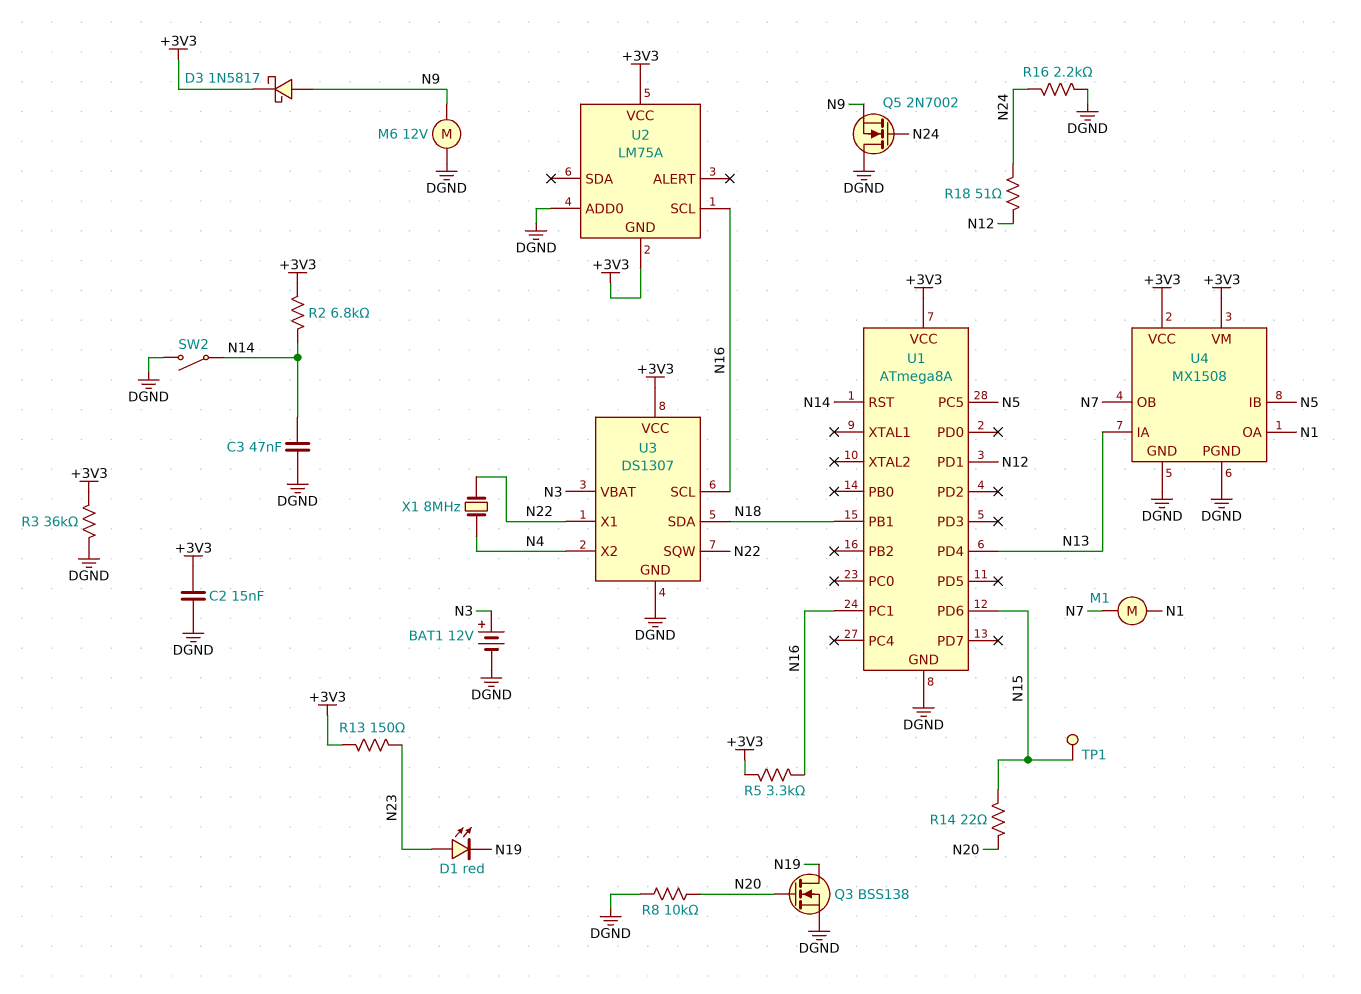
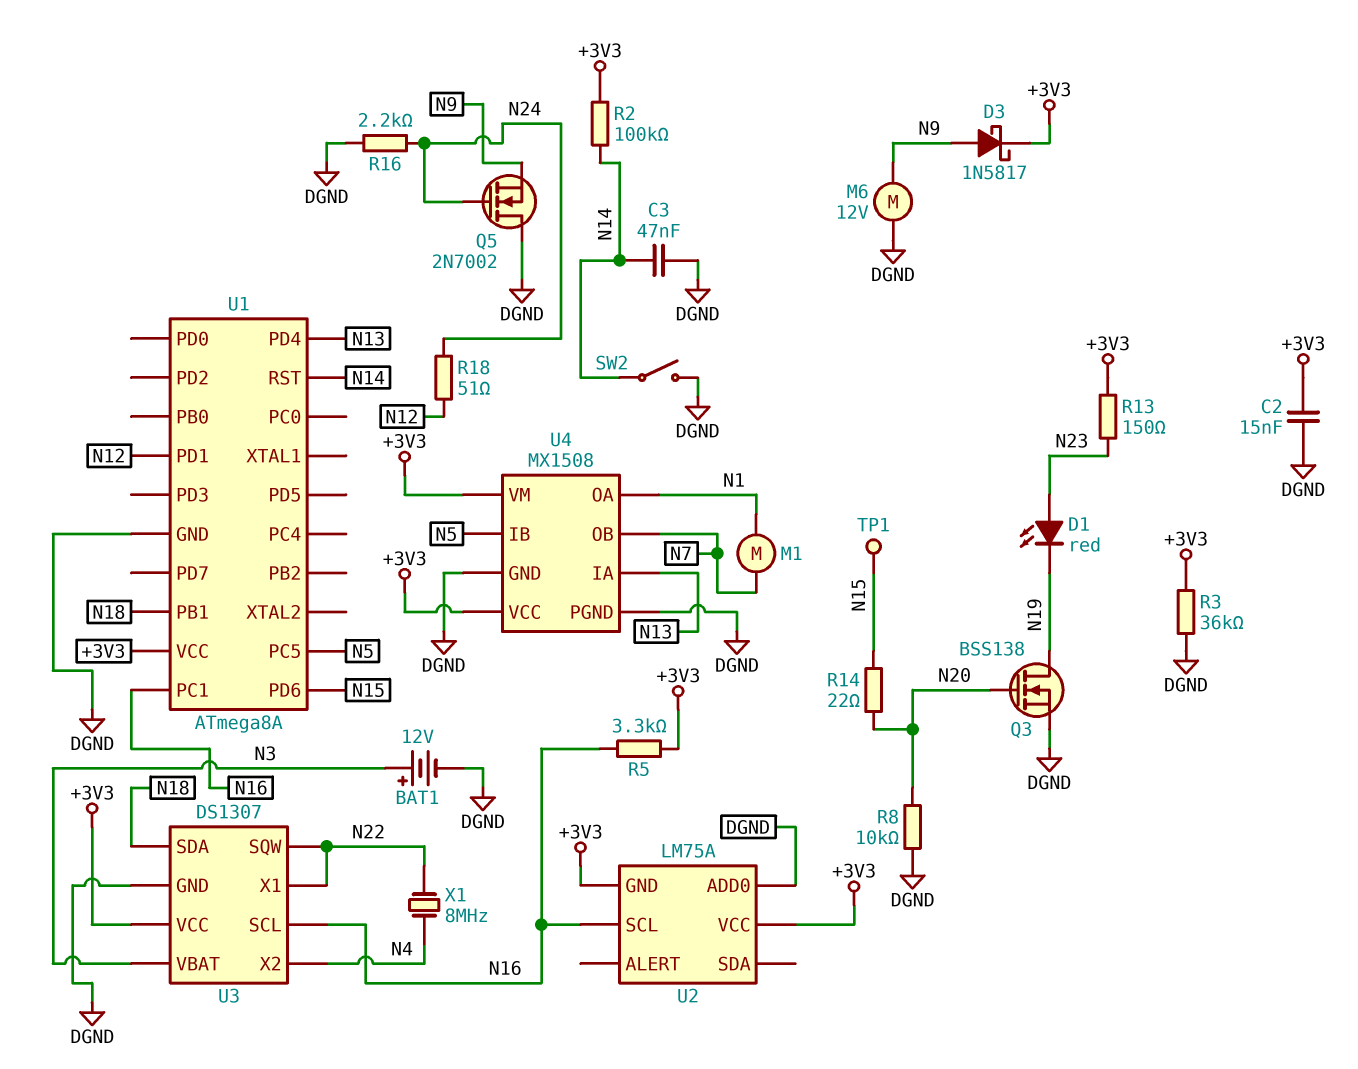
R2: 6.8k (+3V3, N14) -> 100k (+3V3, N14)

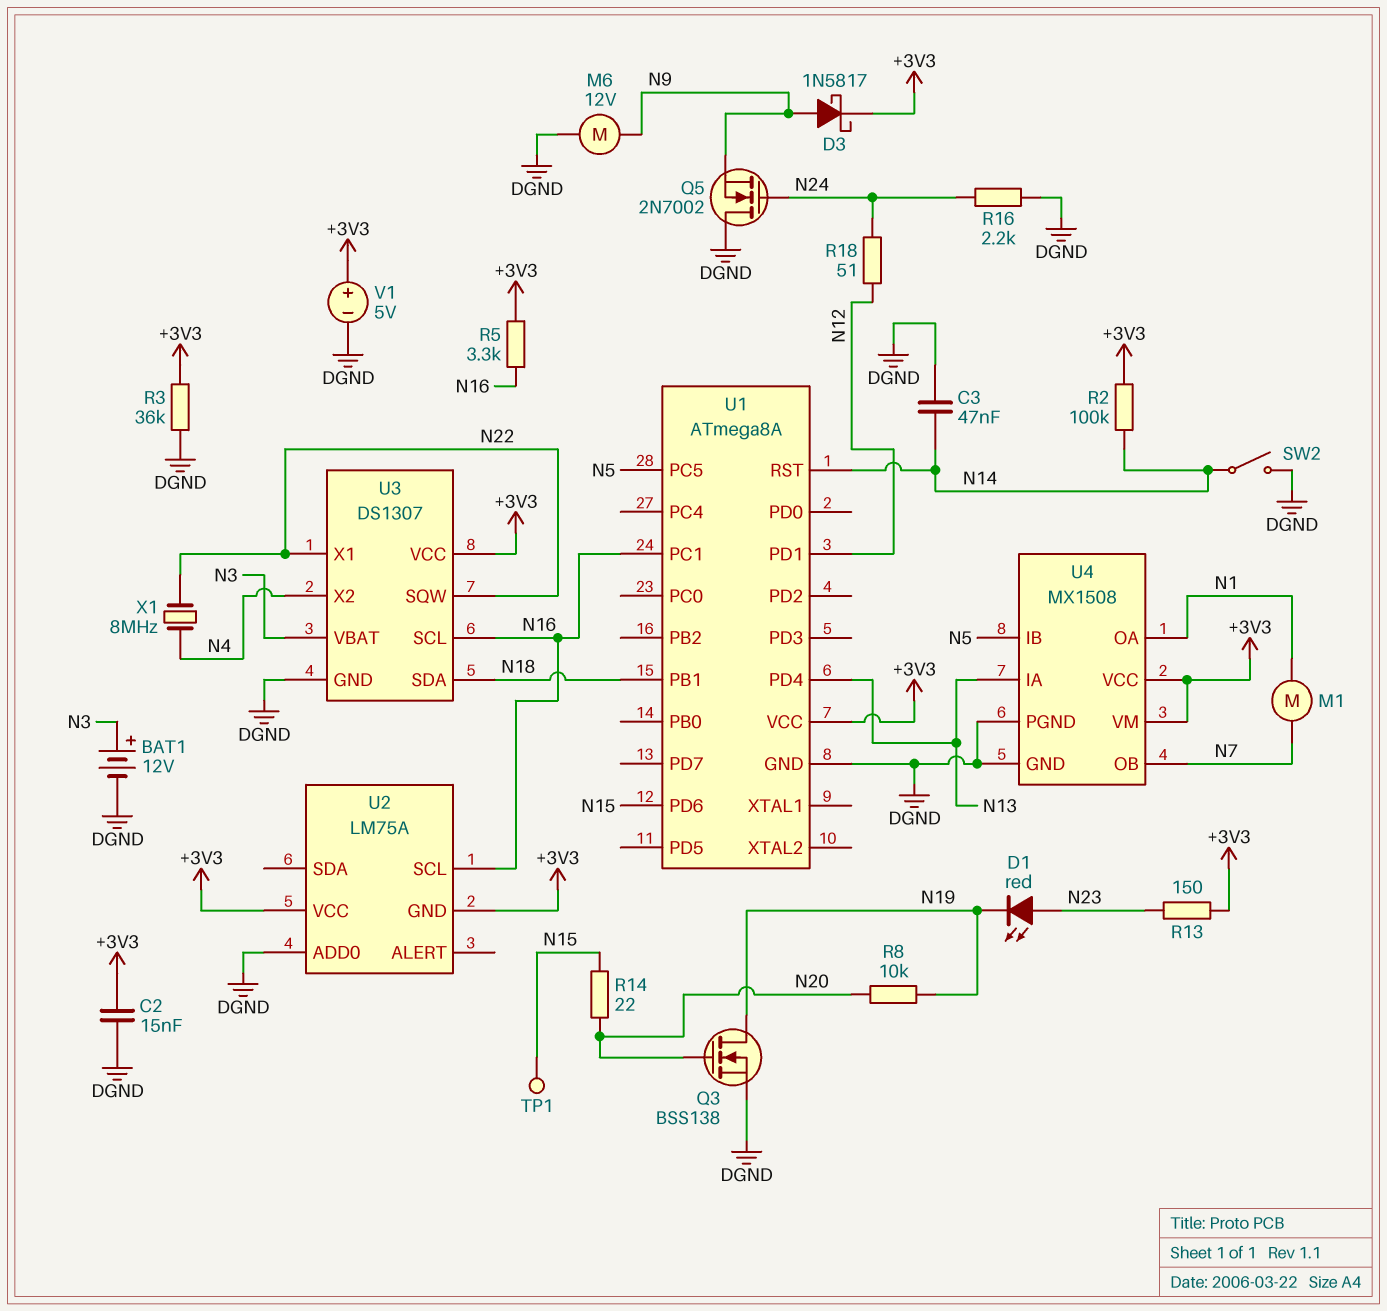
R8: 10k (DGND, N20) -> 10k (N19, N20)
V1: none -> 5V (plus +3V3, minus DGND)

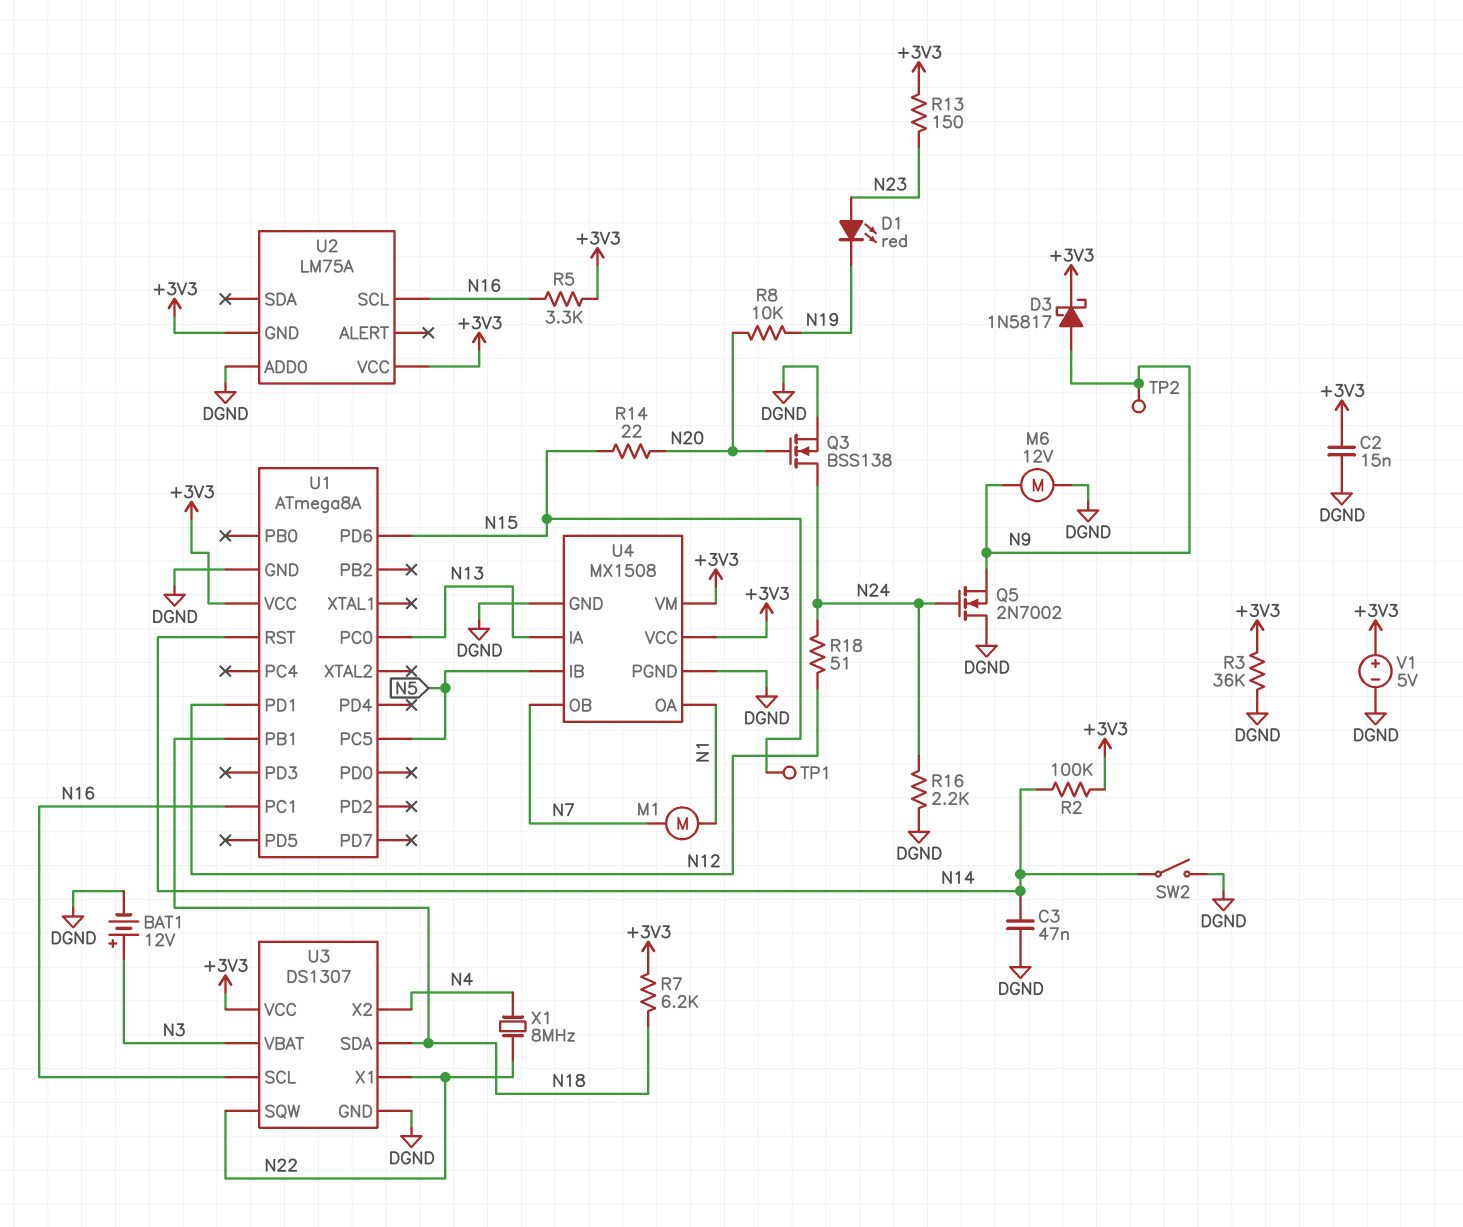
Q3: NMOS BSS138 (G N20, D N19, S DGND) -> NMOS BSS138 (G N20, D N24, S DGND)
R7: none -> 6.2k (+3V3, N18)
TP2: none -> test point (N9)
U1 pin PC0: none -> N13
U1 pin PD4: N13 -> none

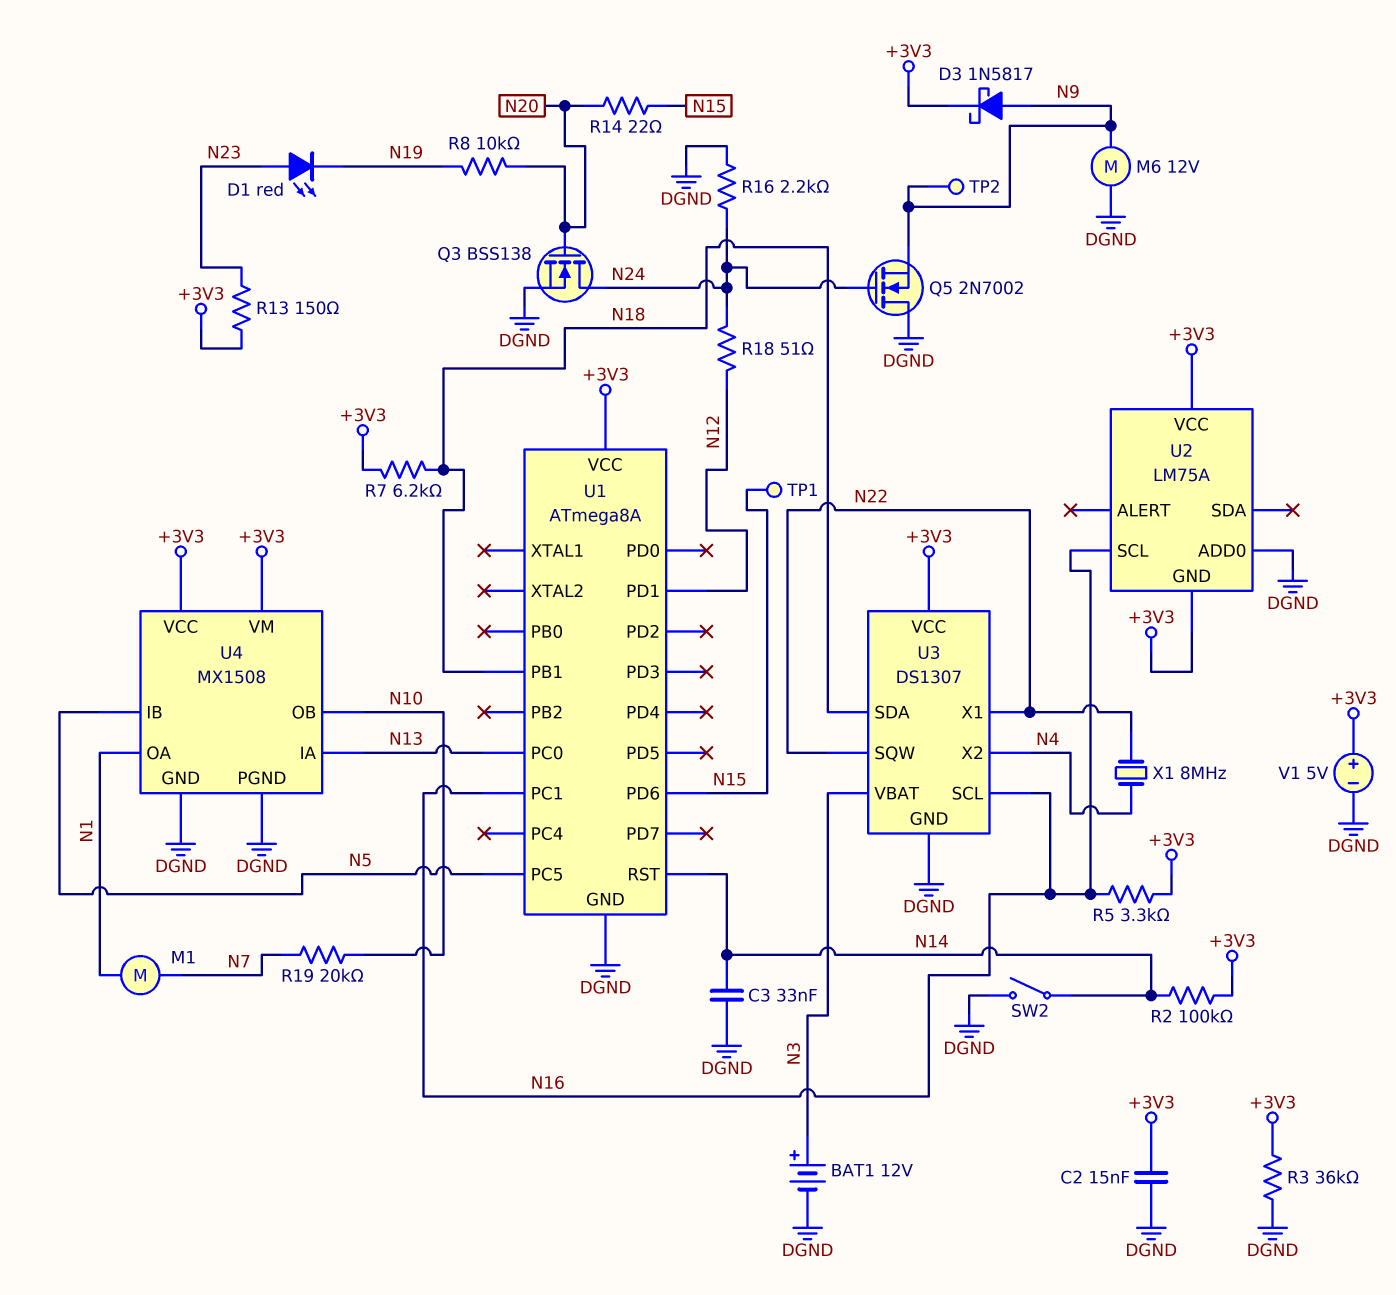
C3: 47nF (DGND, N14) -> 33nF (DGND, N14)
R19: none -> 20k (N7, N10)
U4 pin OB: N7 -> N10

